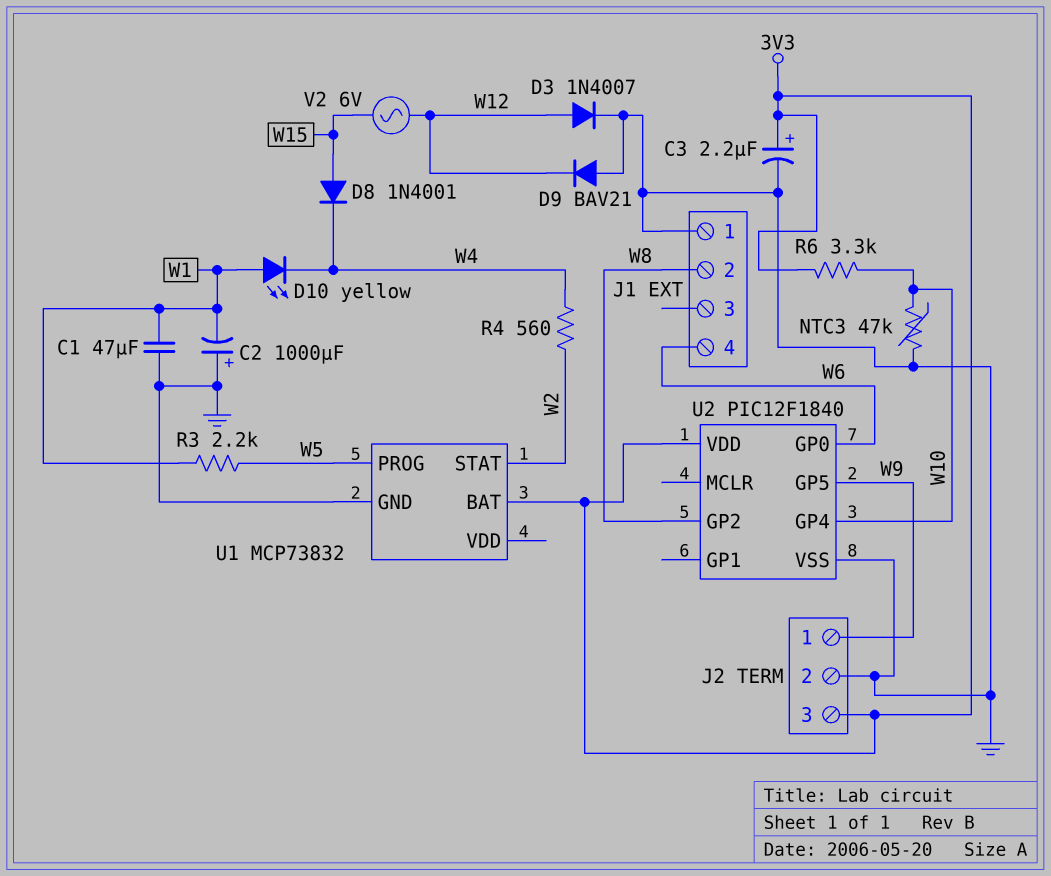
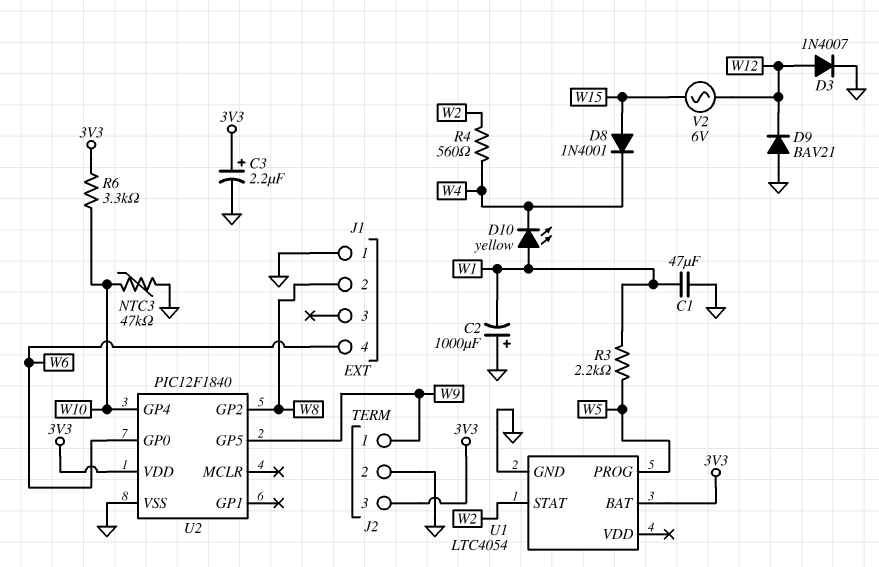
U1: MCP73832 -> LTC4054

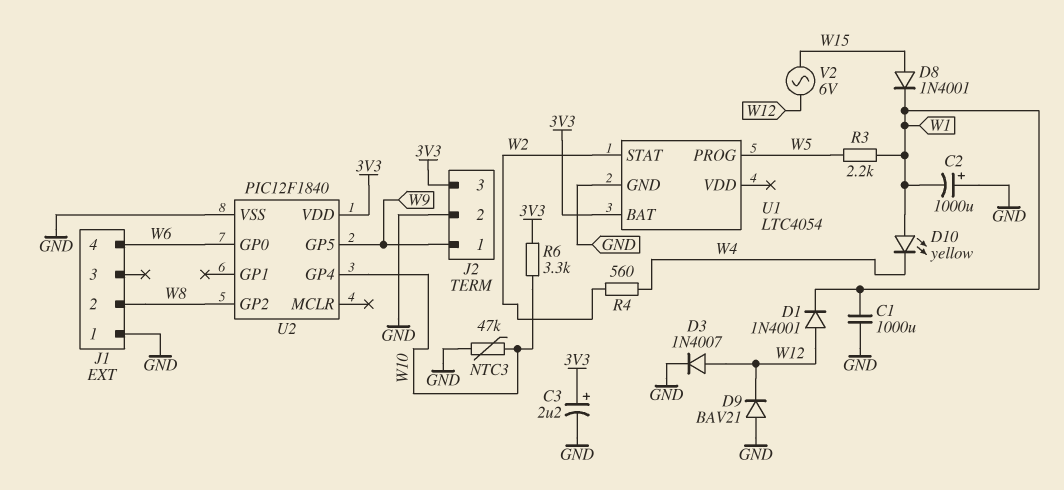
C1: 47uF (GND, W1) -> 1000uF (GND, W1)
D1: none -> diode 1N4001 (A W12, K W1)
D8: diode 1N4001 (A W15, K W4) -> diode 1N4001 (A W15, K W1)

